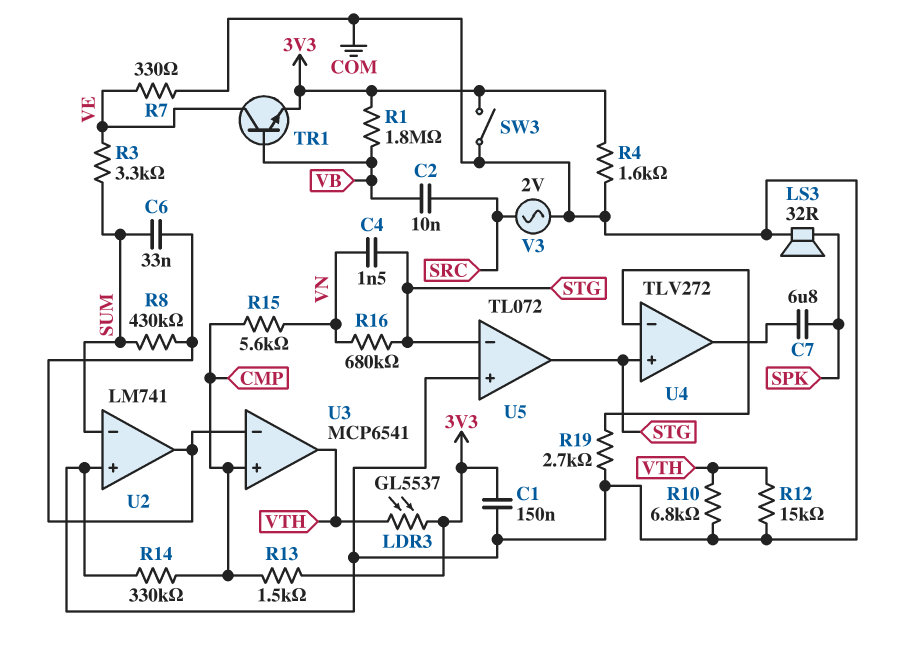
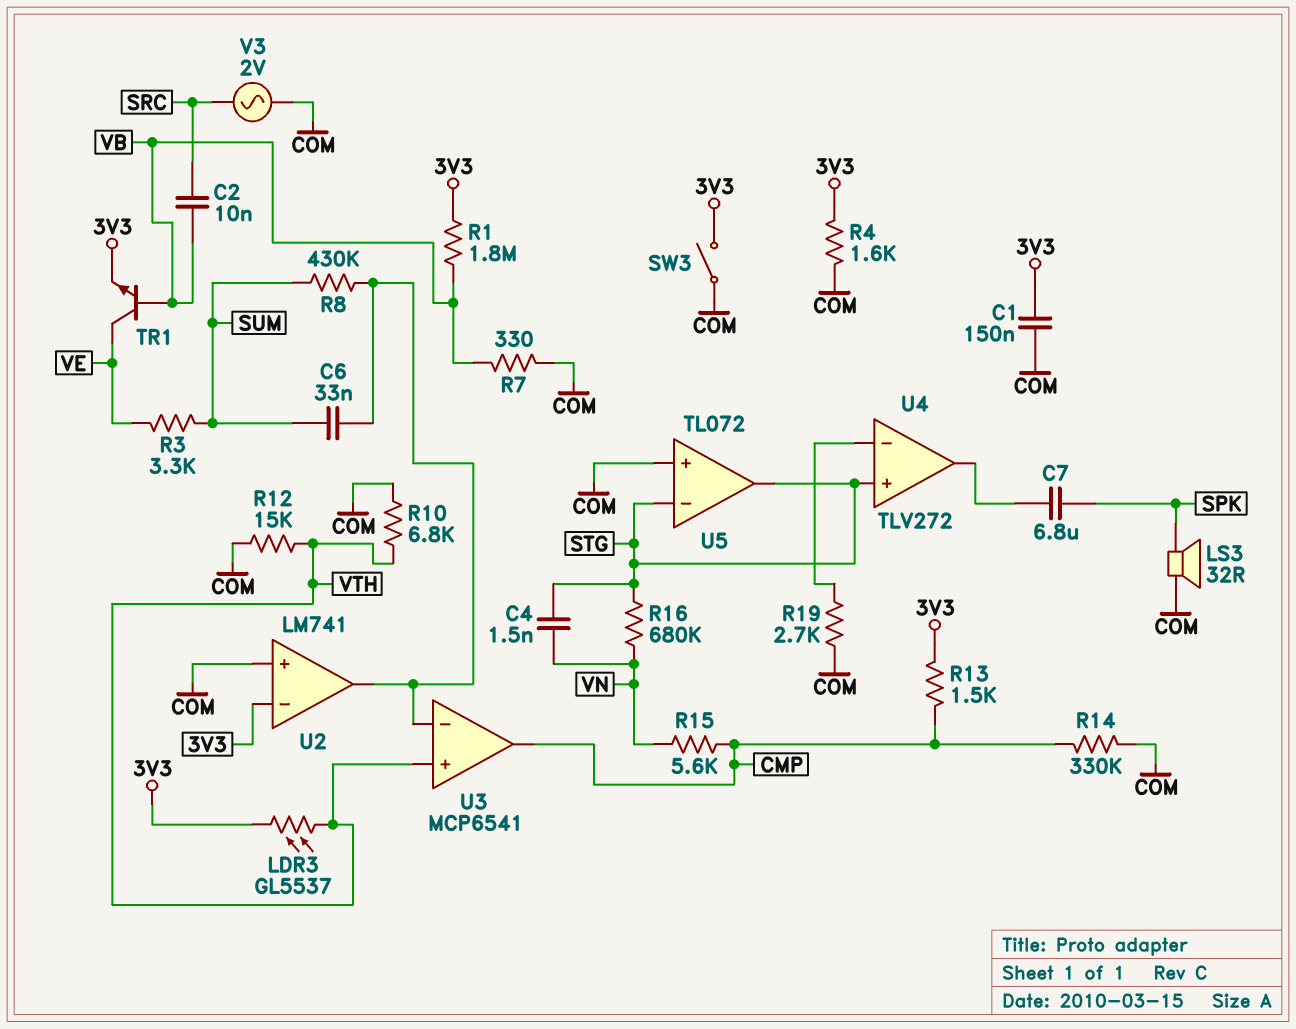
R7: 330 (COM, VE) -> 330 (COM, VB)
U2 pin in-: SUM -> 3V3
U3 pin in+: CMP -> VTH
U3 pin out: VTH -> CMP

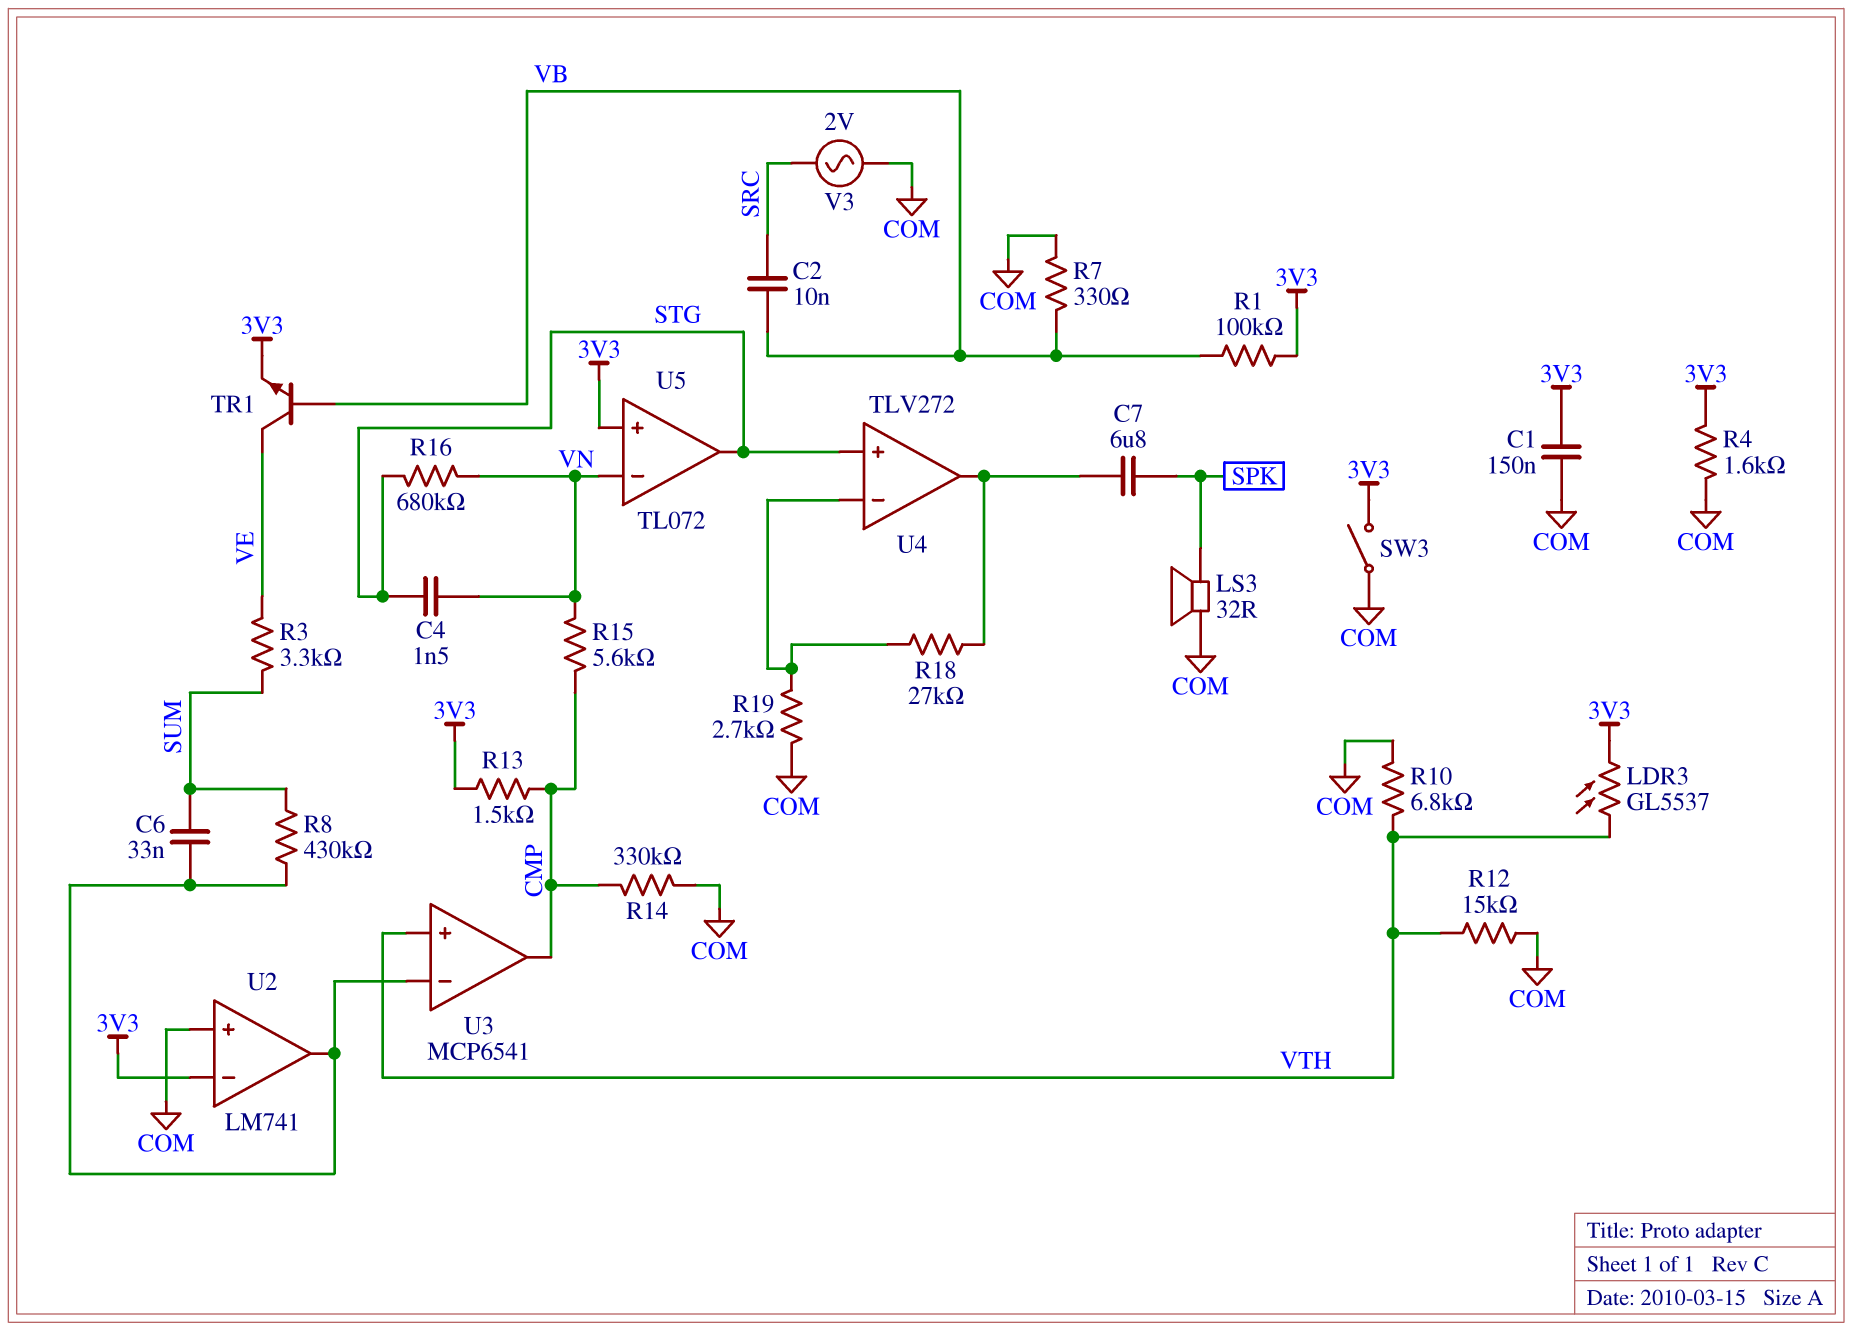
R1: 1.8M (3V3, VB) -> 100k (3V3, VB)
R18: none -> 27k (U4/in-, U4/out)
U5 pin in+: COM -> 3V3
U5 pin in-: STG -> VN

